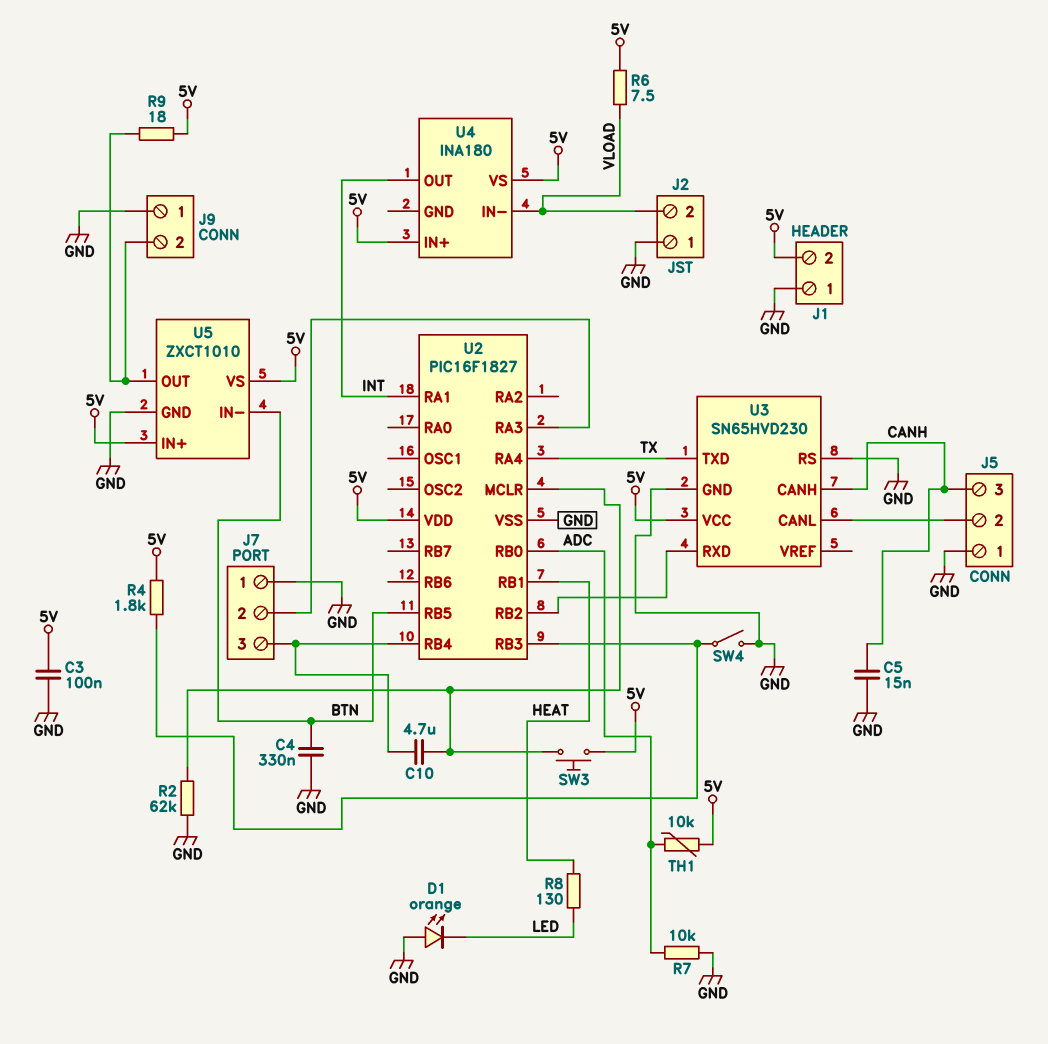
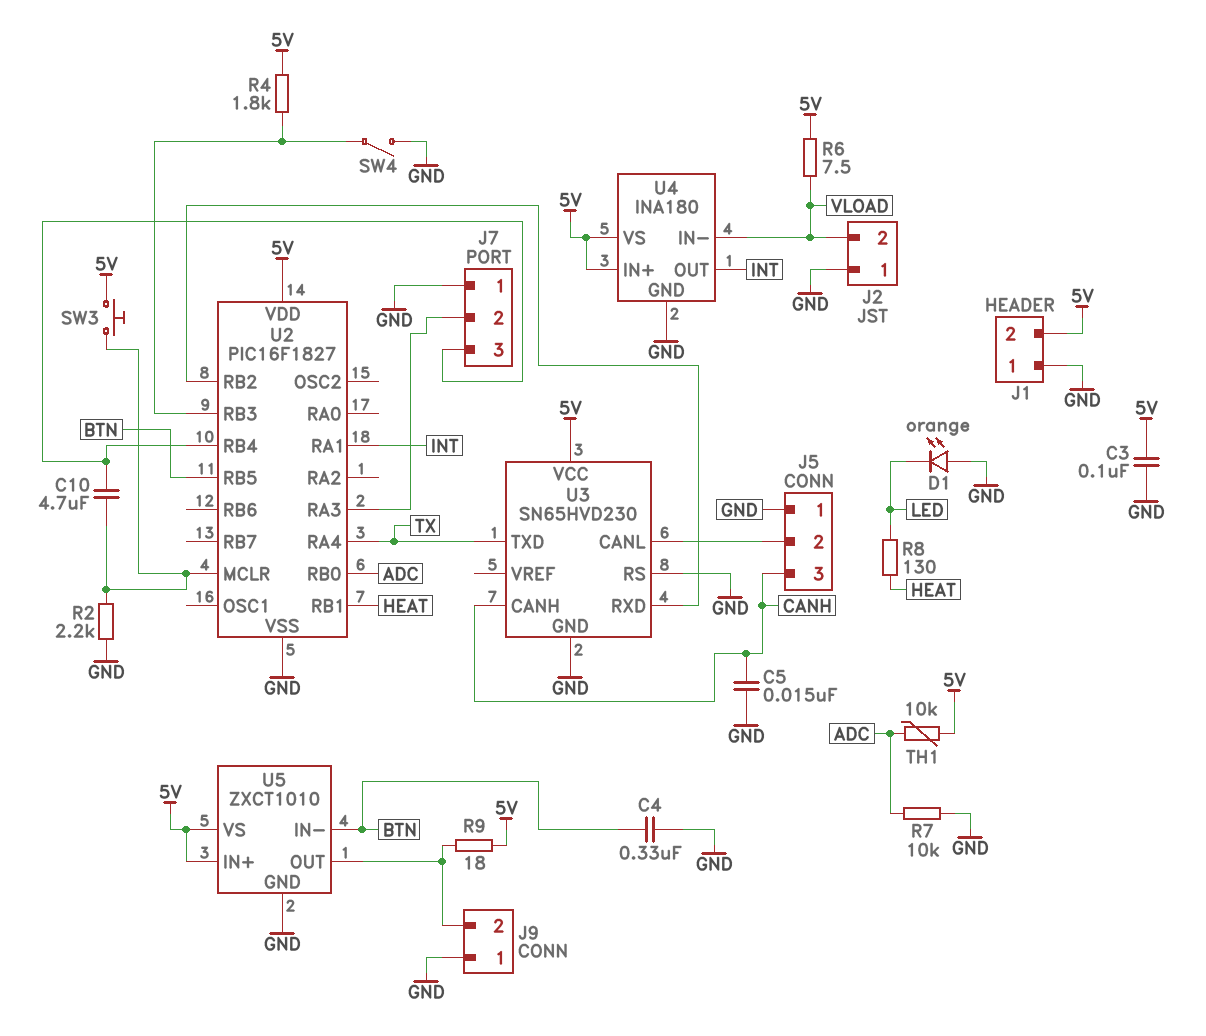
R2: 62k (GND, U2/MCLR) -> 2.2k (GND, U2/MCLR)
U4 pin GND: none -> GND

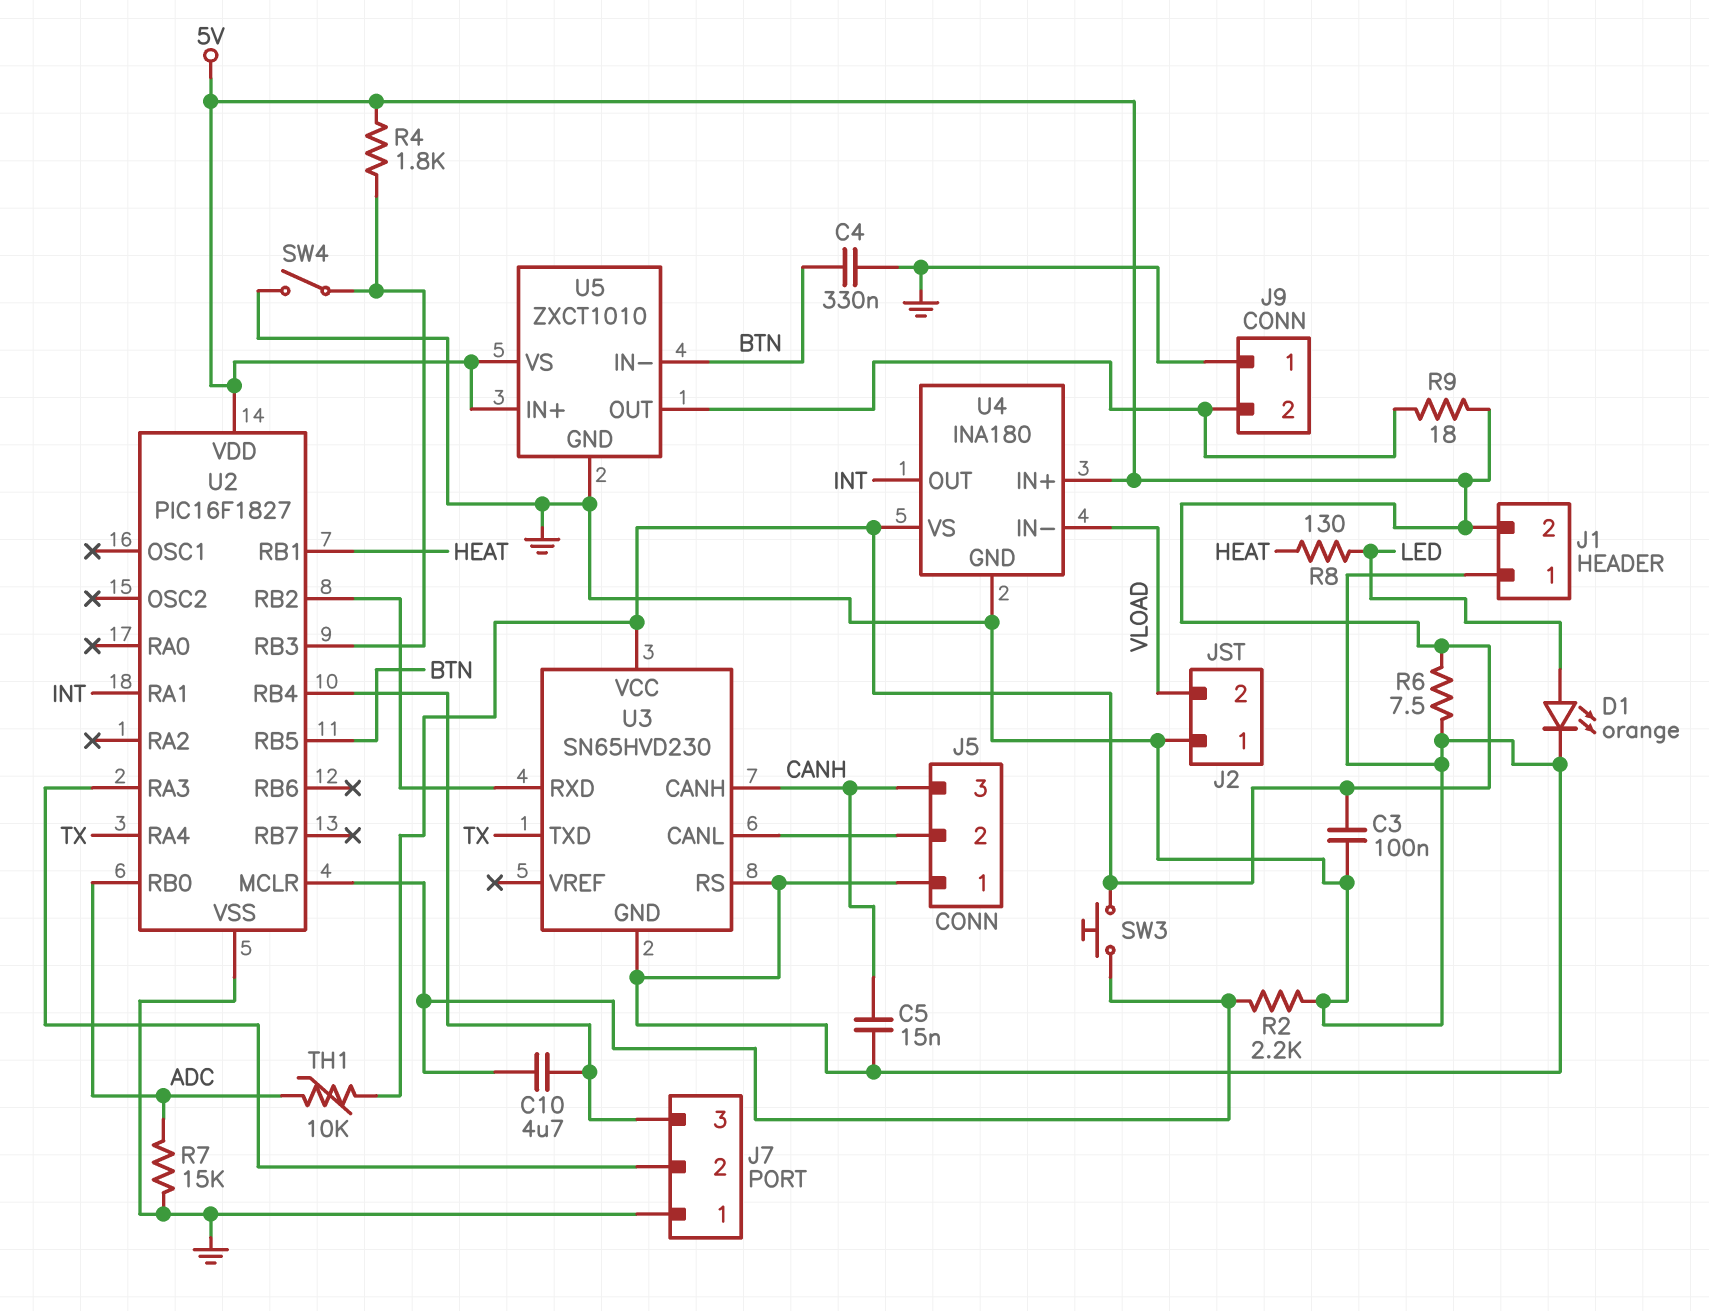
D1: LED orange (A GND, K LED) -> LED orange (A LED, K GND)
R6: 7.5 (5V, VLOAD) -> 7.5 (5V, GND)
R7: 10k (ADC, GND) -> 15k (ADC, GND)

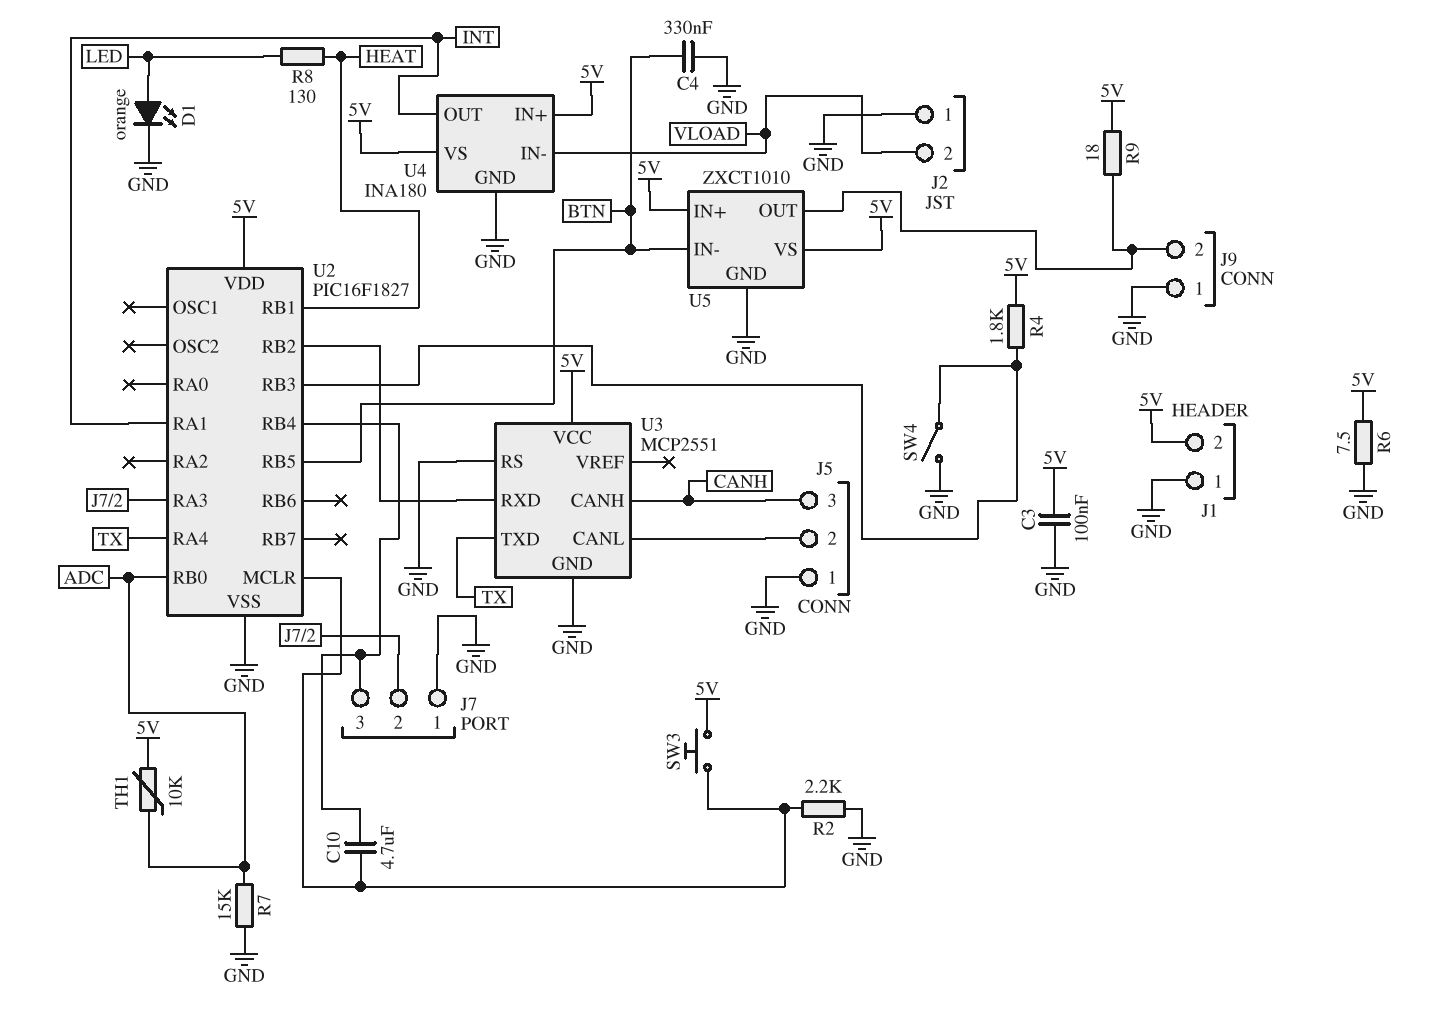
C5: 15nF (CANH, GND) -> none
U3: SN65HVD230 -> MCP2551

